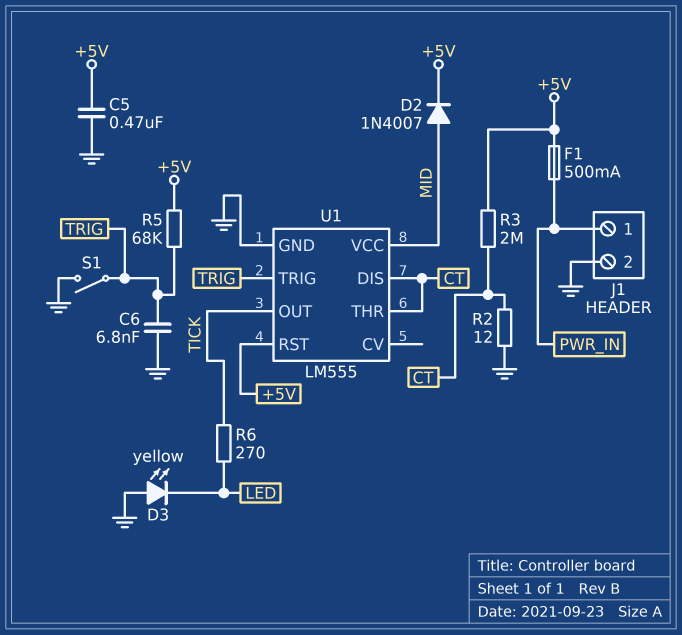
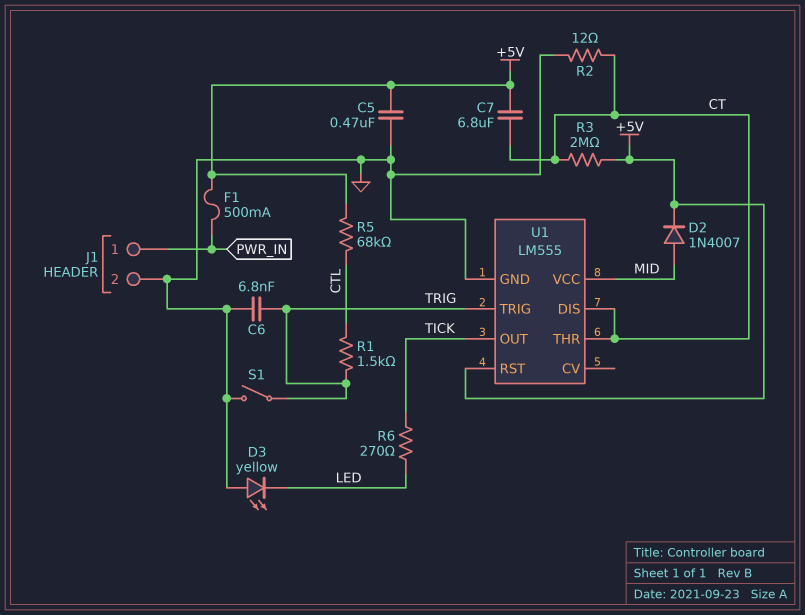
C7: none -> 6.8uF (+5V, CT)
R1: none -> 1.5k (CTL, TRIG)
R5: 68k (+5V, TRIG) -> 68k (+5V, CTL)

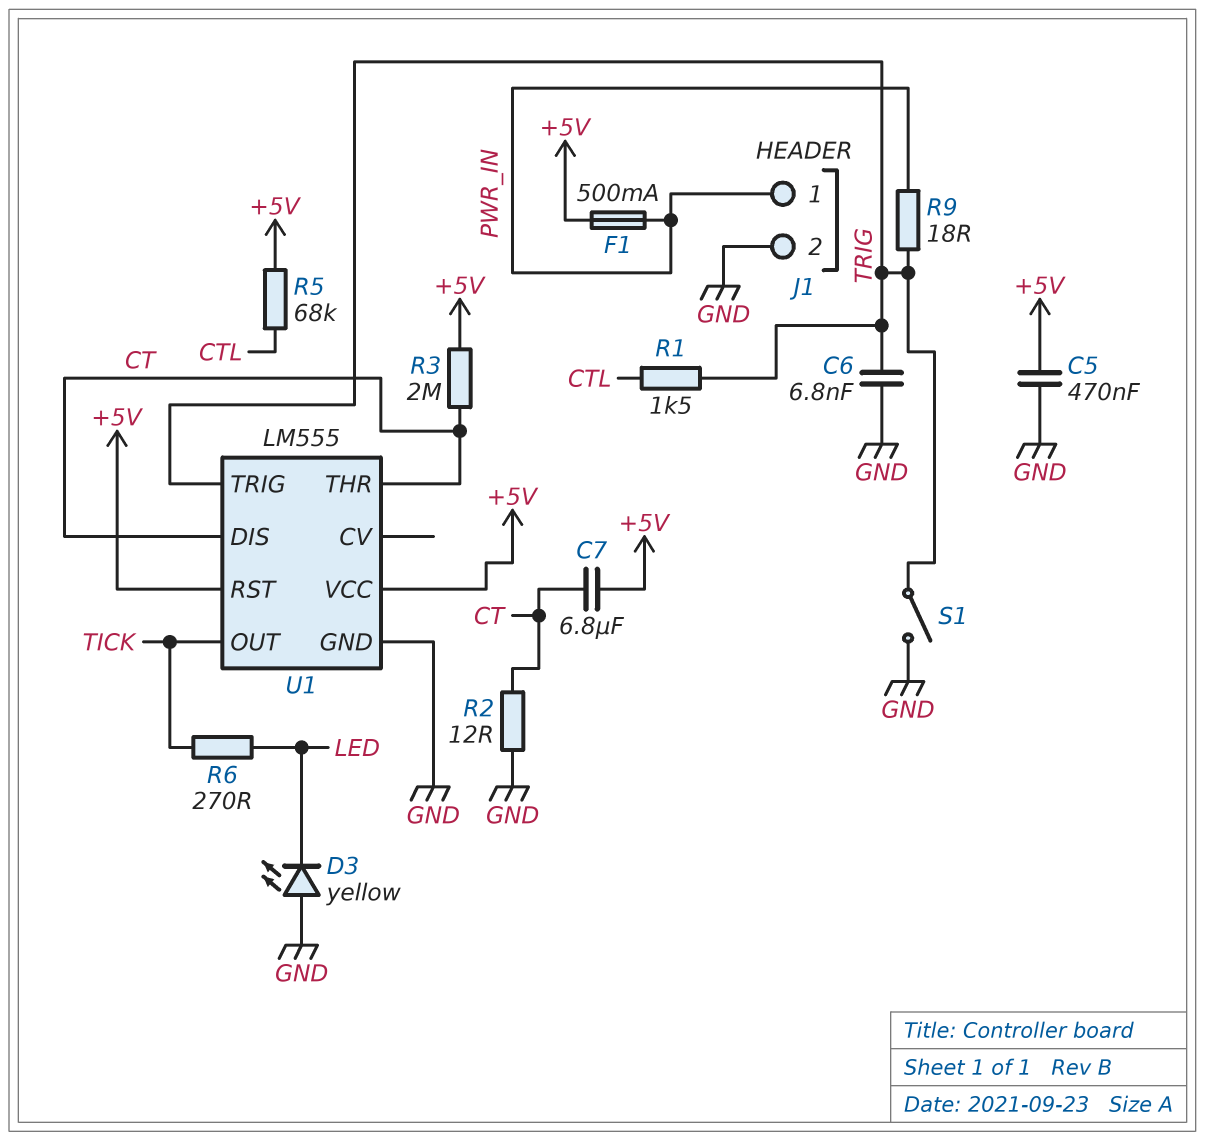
D2: diode 1N4007 (A MID, K +5V) -> none
R9: none -> 18 (PWR_IN, TRIG)
U1 pin VCC: MID -> +5V

